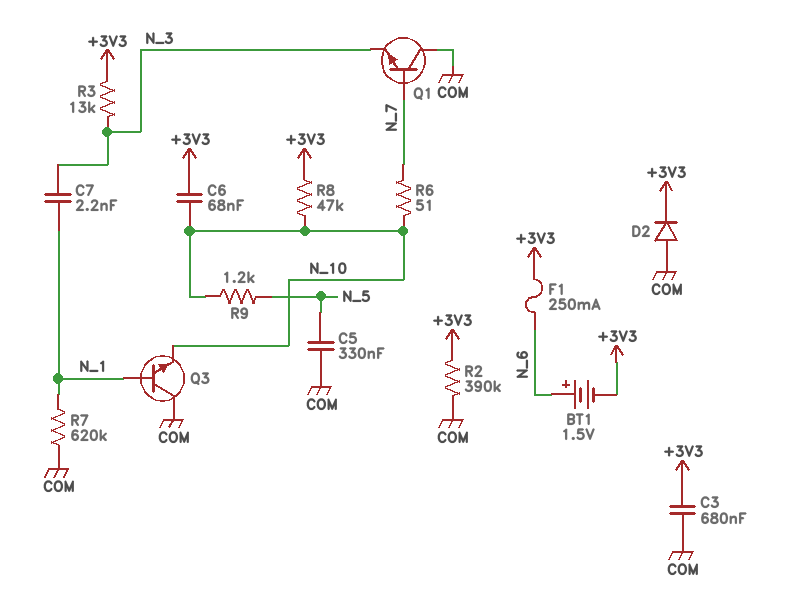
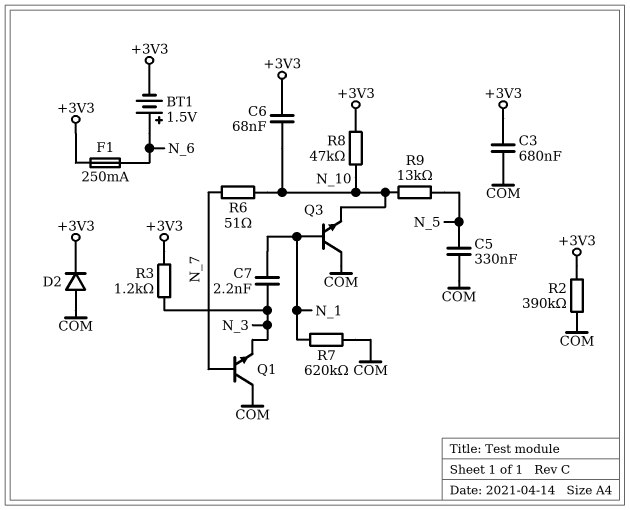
R3: 13k (+3V3, N_3) -> 1.2k (+3V3, N_3)
R9: 1.2k (N_5, N_10) -> 13k (N_5, N_10)

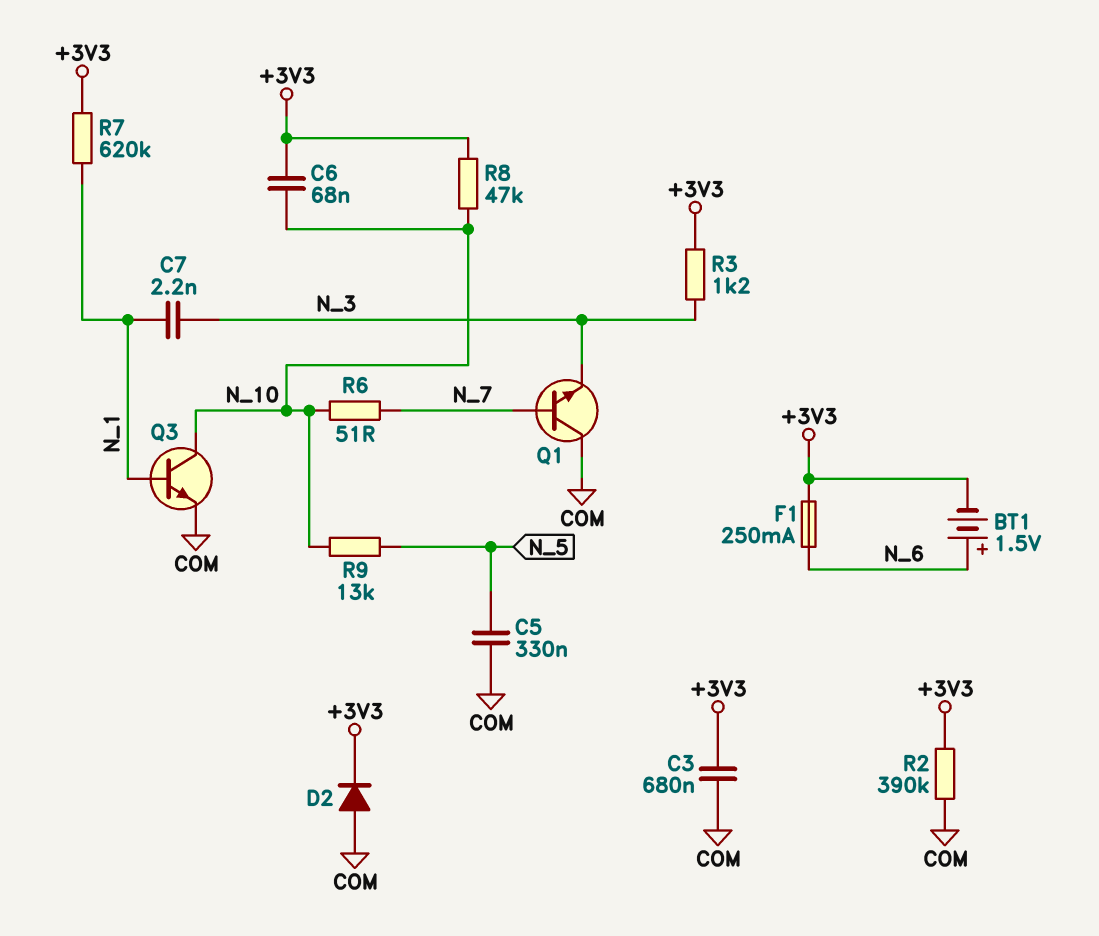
Q3: NPN (B N_1, C COM, E N_10) -> NPN (B N_1, C N_10, E COM)
R7: 620k (COM, N_1) -> 620k (+3V3, N_1)

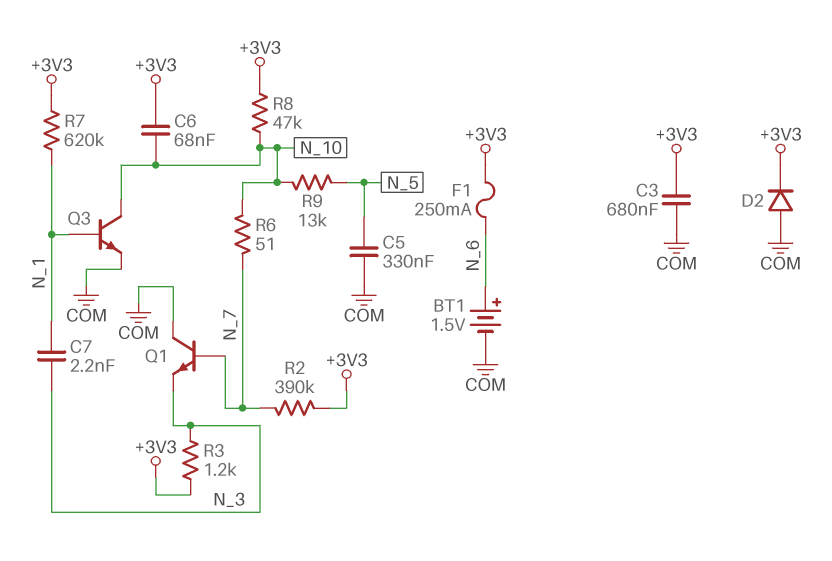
BT1: 1.5V (plus N_6, minus +3V3) -> 1.5V (plus N_6, minus COM)
R2: 390k (+3V3, COM) -> 390k (+3V3, N_7)

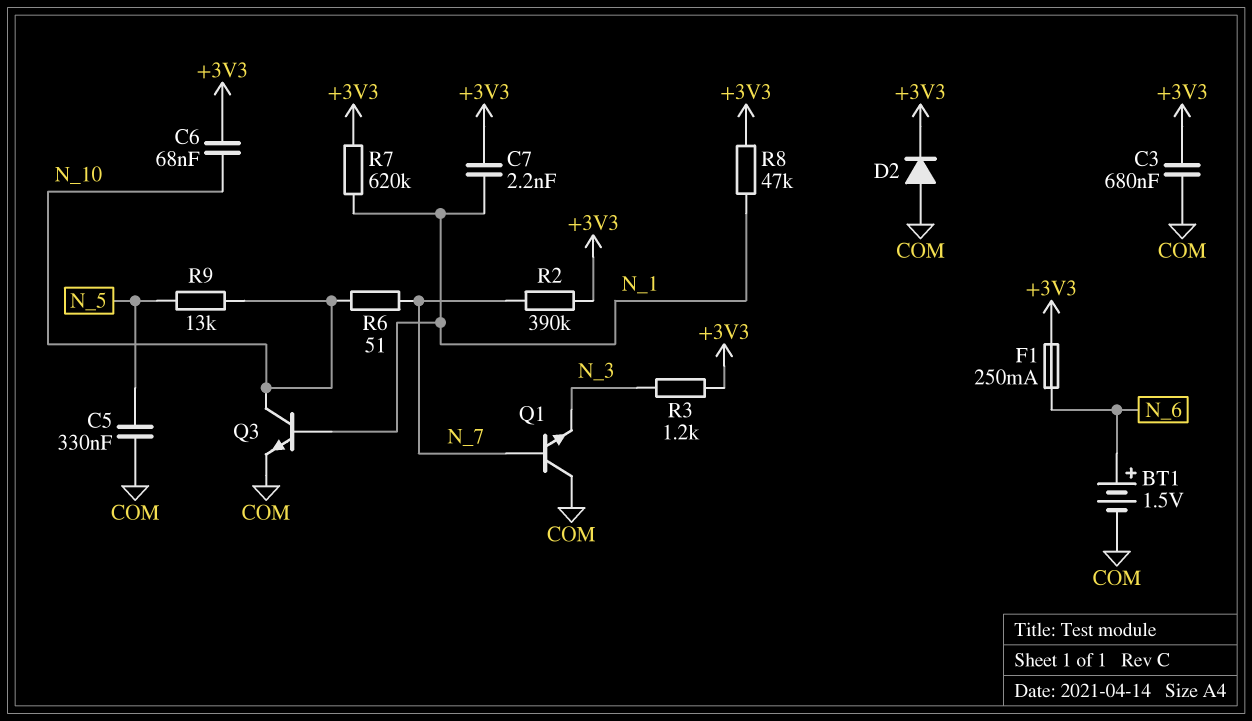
C7: 2.2nF (N_1, N_3) -> 2.2nF (+3V3, N_1)
R8: 47k (+3V3, N_10) -> 47k (+3V3, N_1)

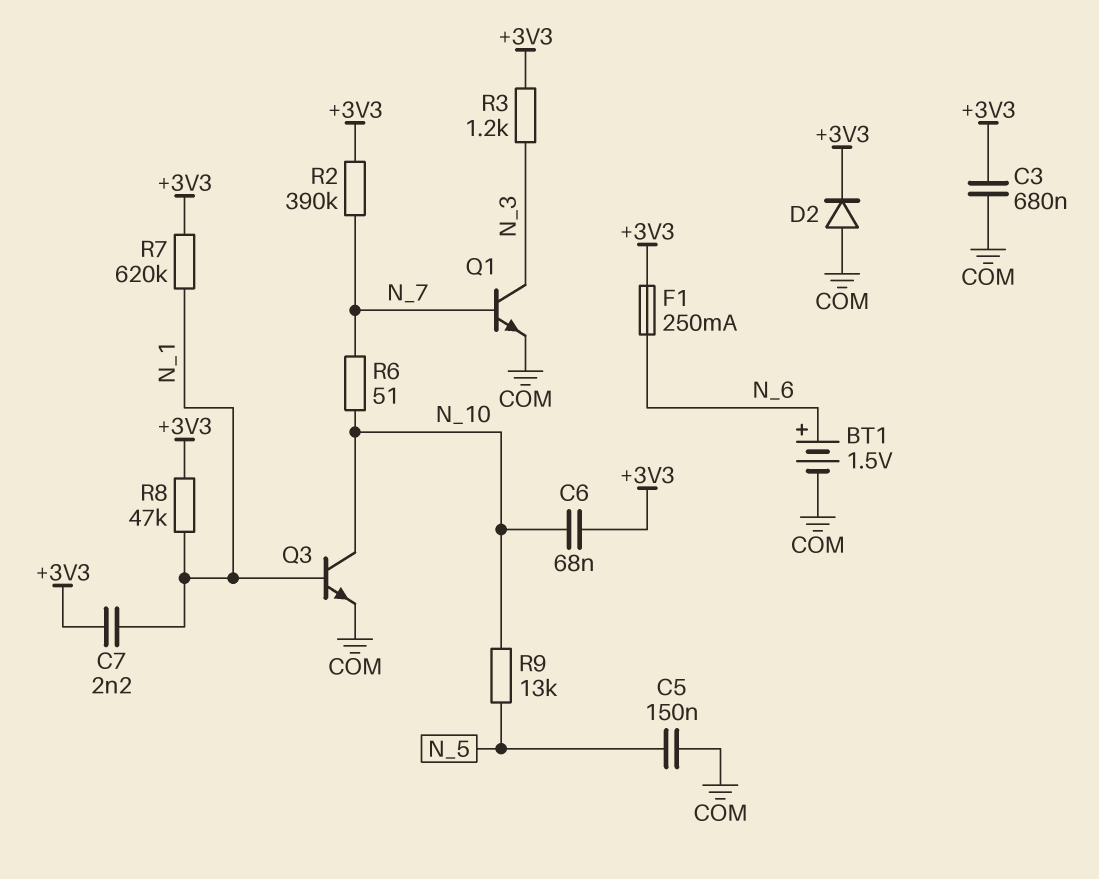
C5: 330nF (COM, N_5) -> 150nF (COM, N_5)
Q1: NPN (B N_7, C COM, E N_3) -> NPN (B N_7, C N_3, E COM)

